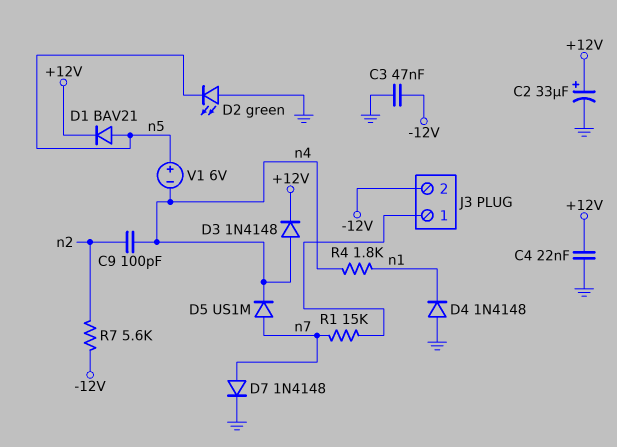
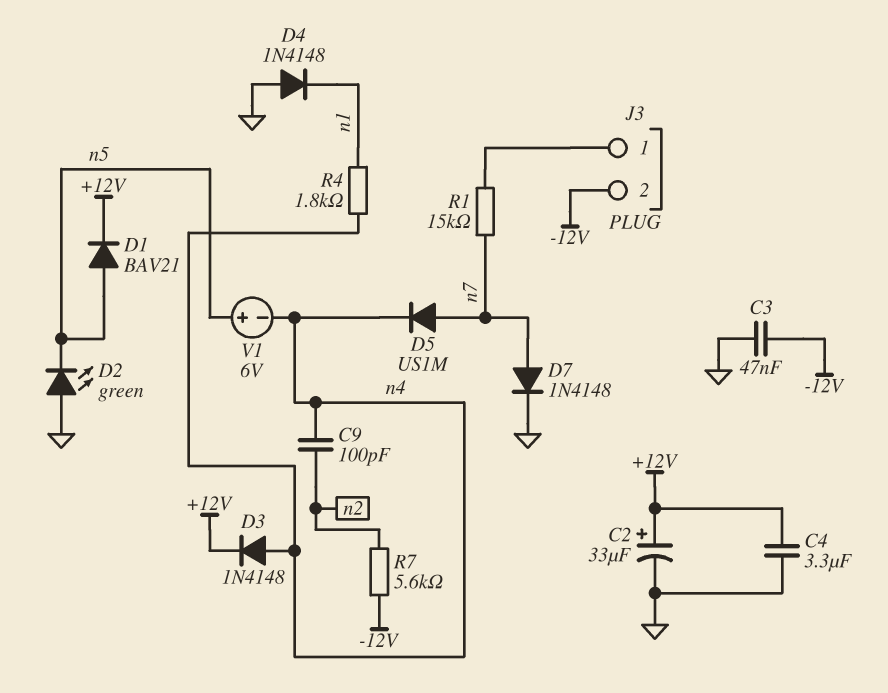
C4: 22nF (+12V, GND) -> 3.3uF (+12V, GND)

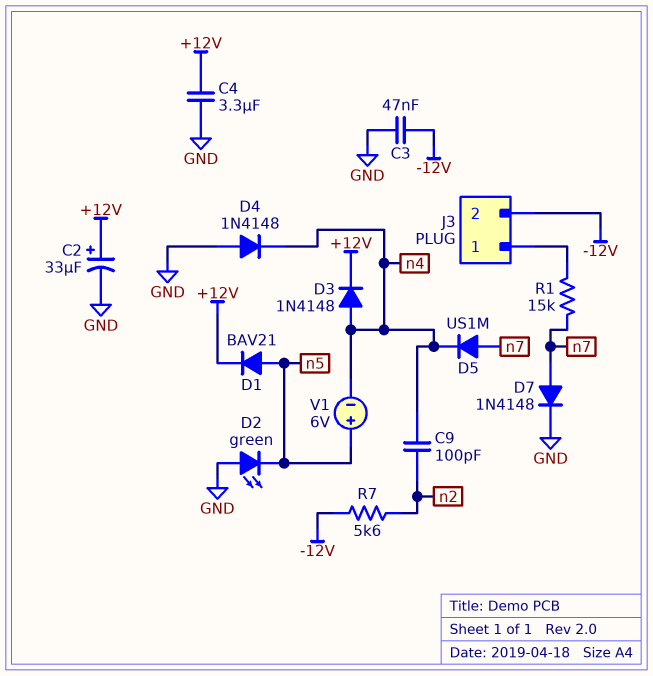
D4: diode 1N4148 (A GND, K n1) -> diode 1N4148 (A GND, K n4)
R4: 1.8k (n1, n4) -> none

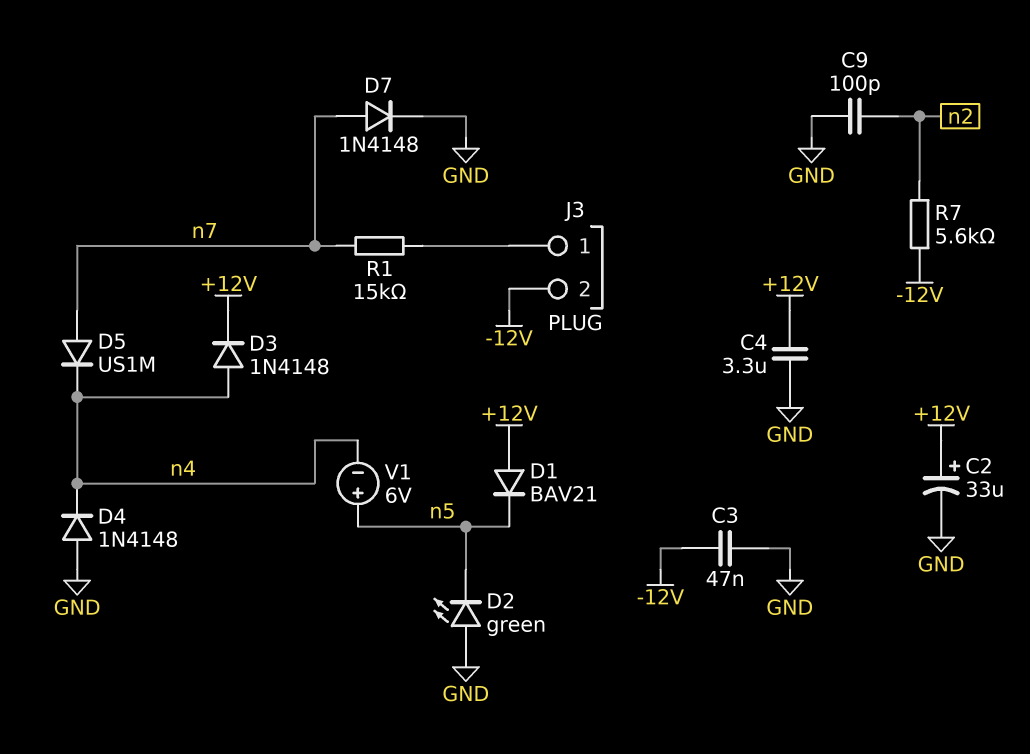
C9: 100pF (n2, n4) -> 100pF (GND, n2)
D1: diode BAV21 (A n5, K +12V) -> diode BAV21 (A +12V, K n5)

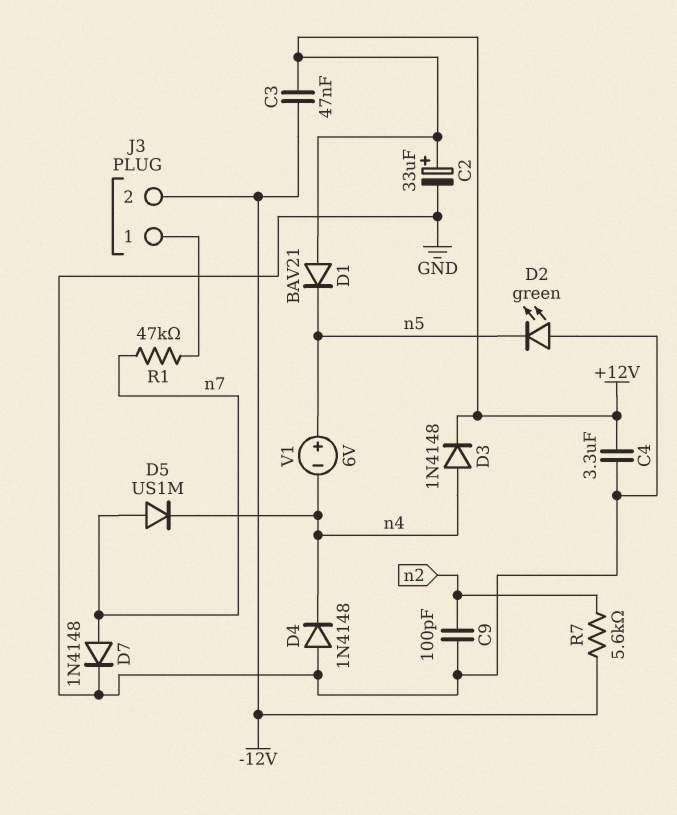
C3: 47nF (-12V, GND) -> 47nF (+12V, -12V)
R1: 15k (J3/1, n7) -> 47k (J3/1, n7)

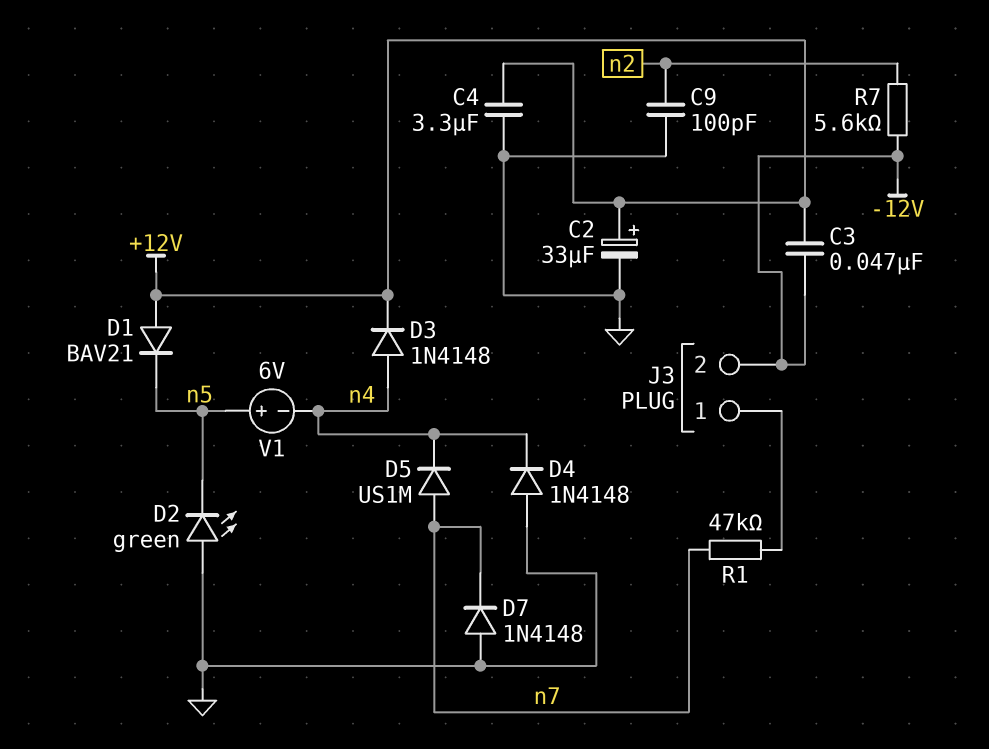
D7: diode 1N4148 (A n7, K GND) -> diode 1N4148 (A GND, K n7)

